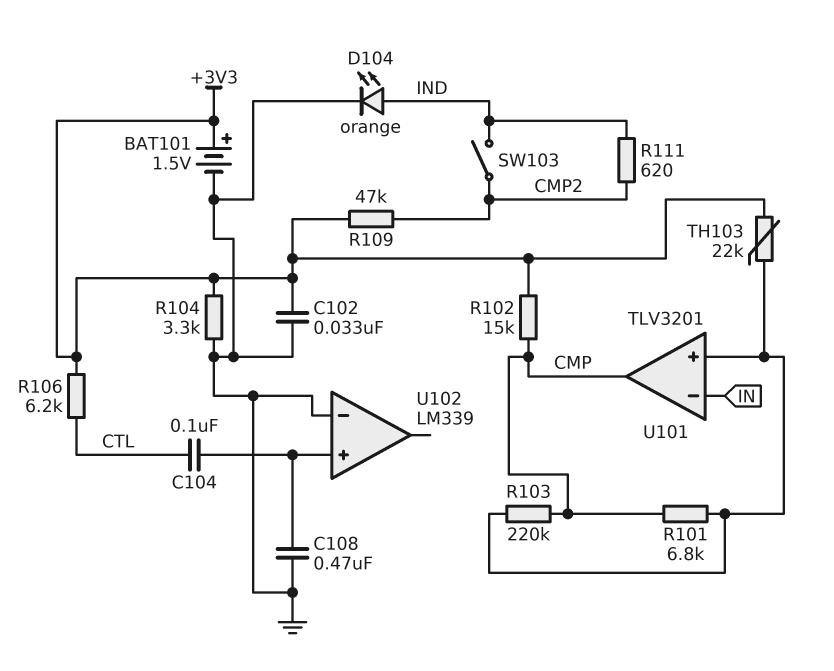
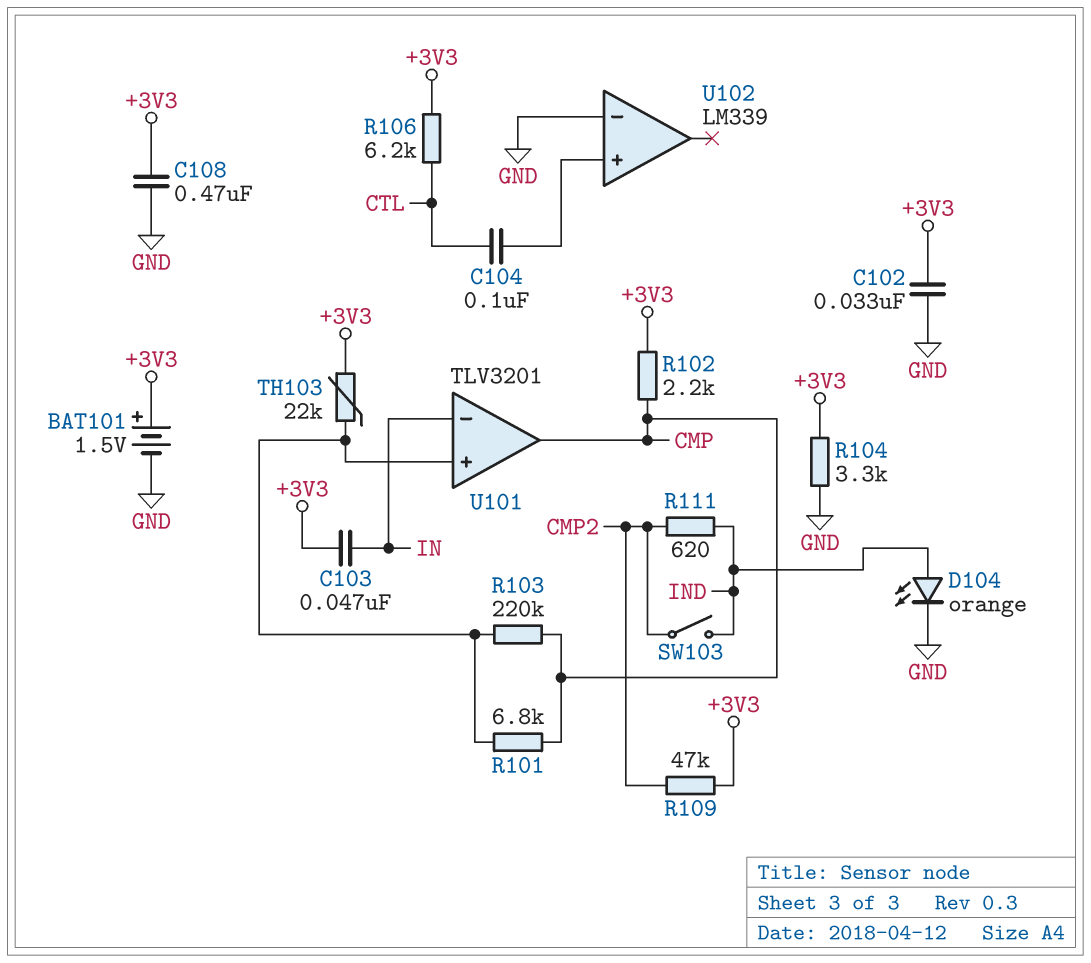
C103: none -> 47nF (+3V3, IN)
C108: 470nF (GND, U102/in+) -> 470nF (+3V3, GND)
R102: 15k (+3V3, CMP) -> 2.2k (+3V3, CMP)

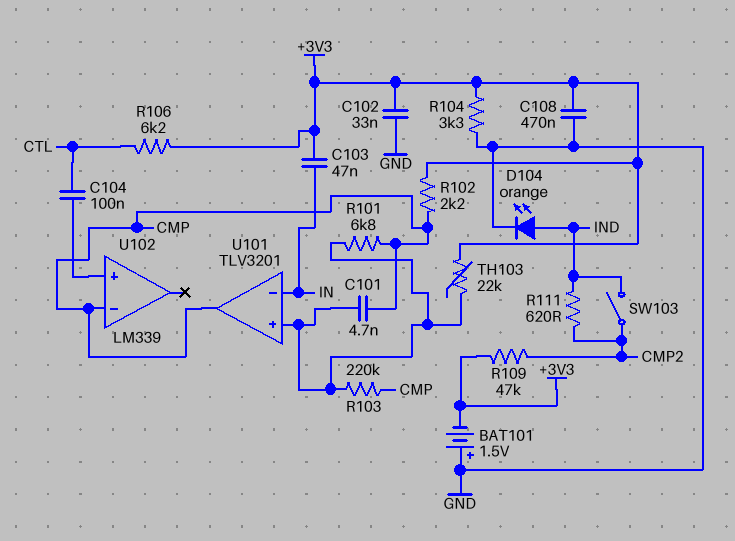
BAT101: 1.5V (plus +3V3, minus GND) -> 1.5V (plus GND, minus +3V3)
C101: none -> 4.7nF (CMP, U101/in+)
U102 pin in-: GND -> CMP

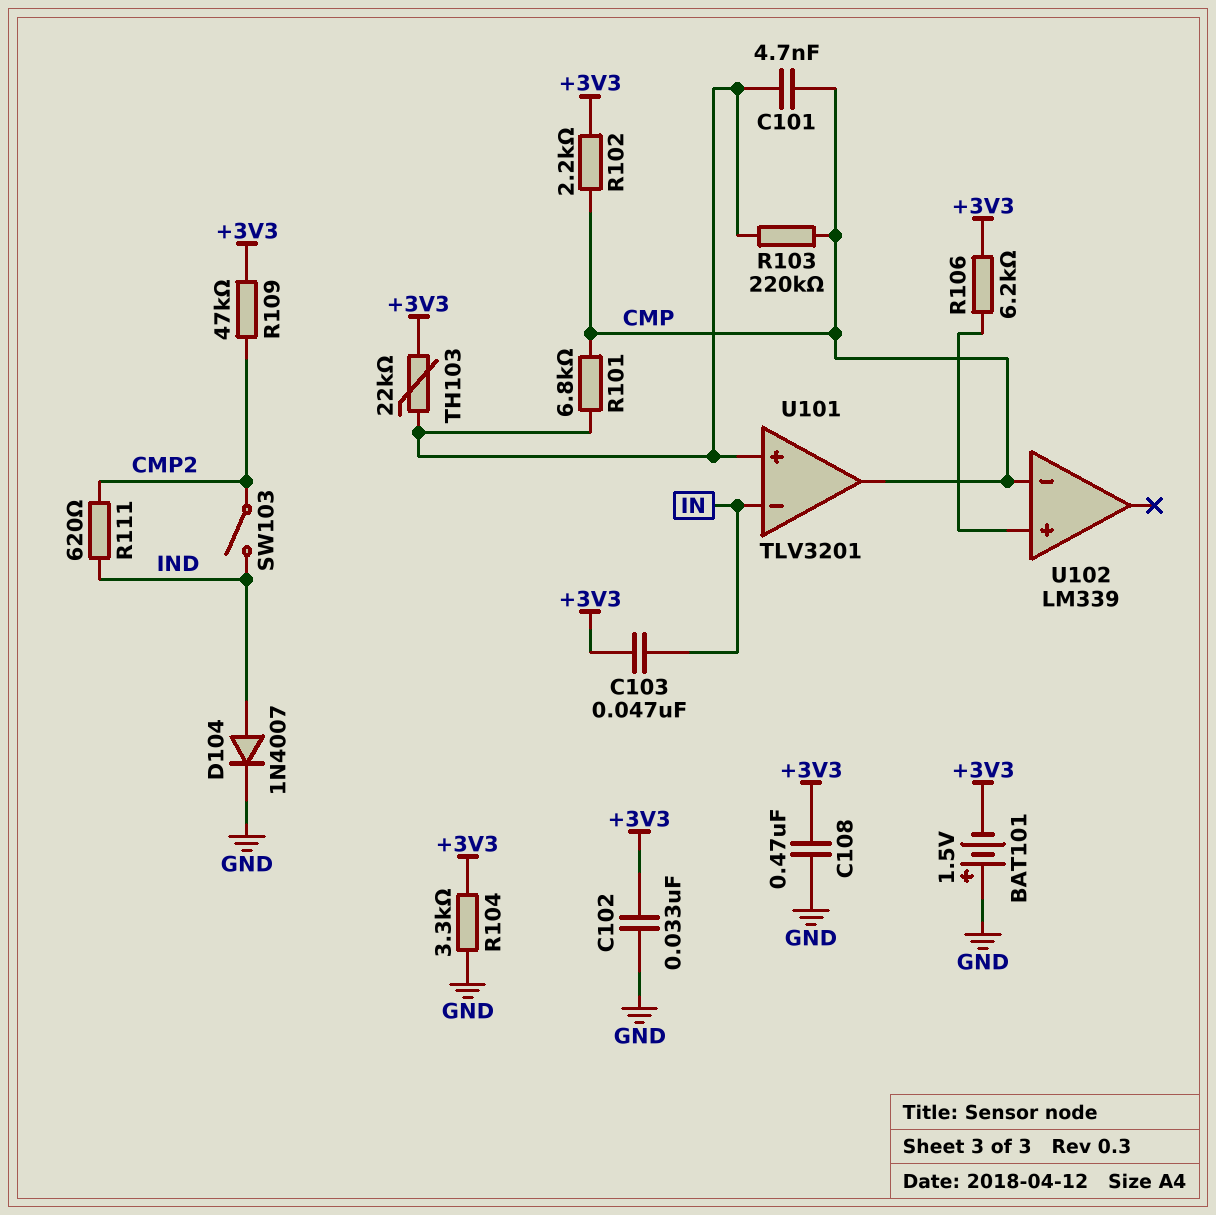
C104: 100nF (CTL, U102/in+) -> none
D104: LED orange (A IND, K GND) -> diode 1N4007 (A IND, K GND)
R106: 6.2k (+3V3, CTL) -> 6.2k (+3V3, U102/in+)

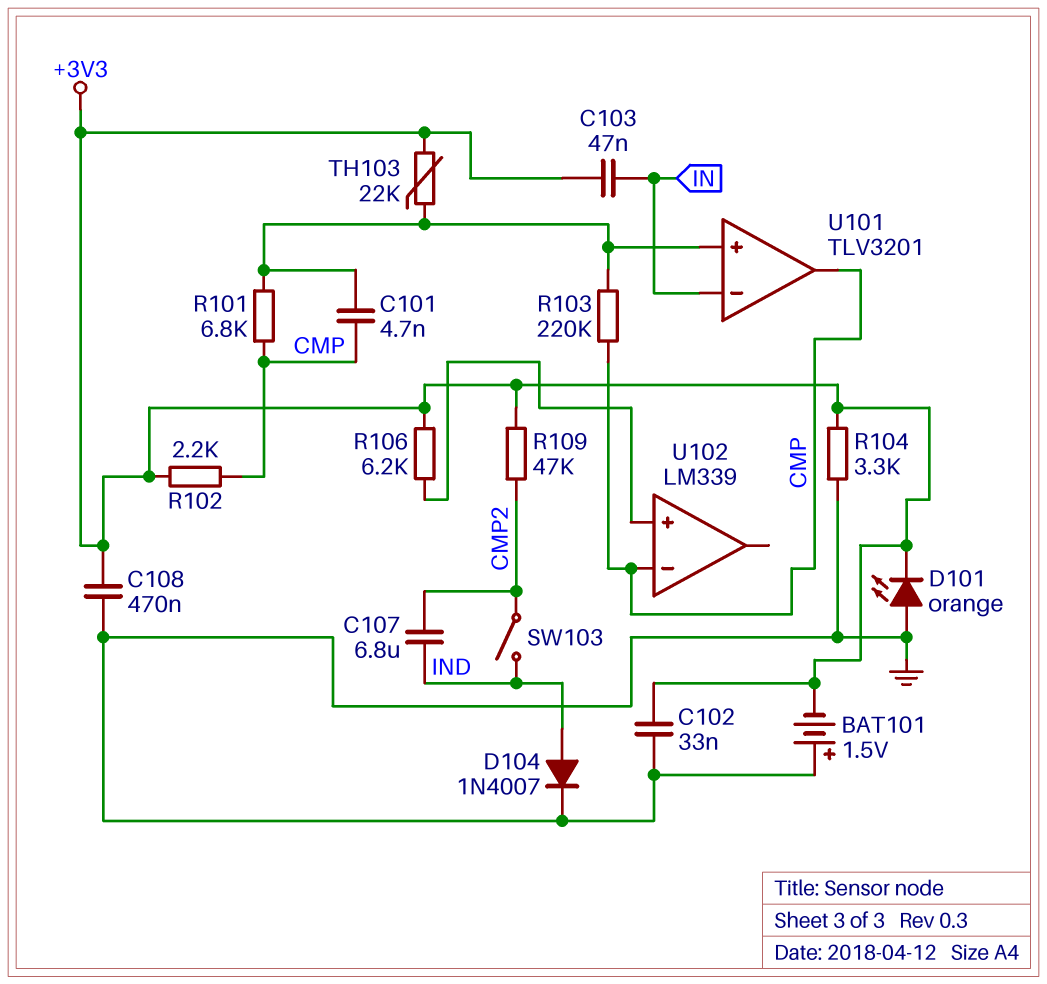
C107: none -> 6.8uF (CMP2, IND)
D101: none -> LED orange (A GND, K +3V3)
R111: 620 (CMP2, IND) -> none

